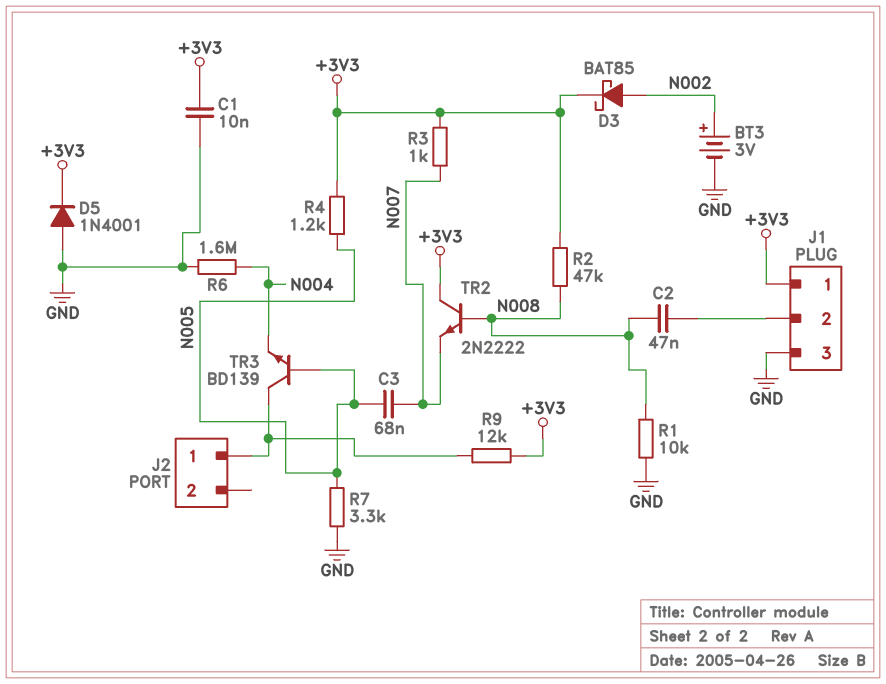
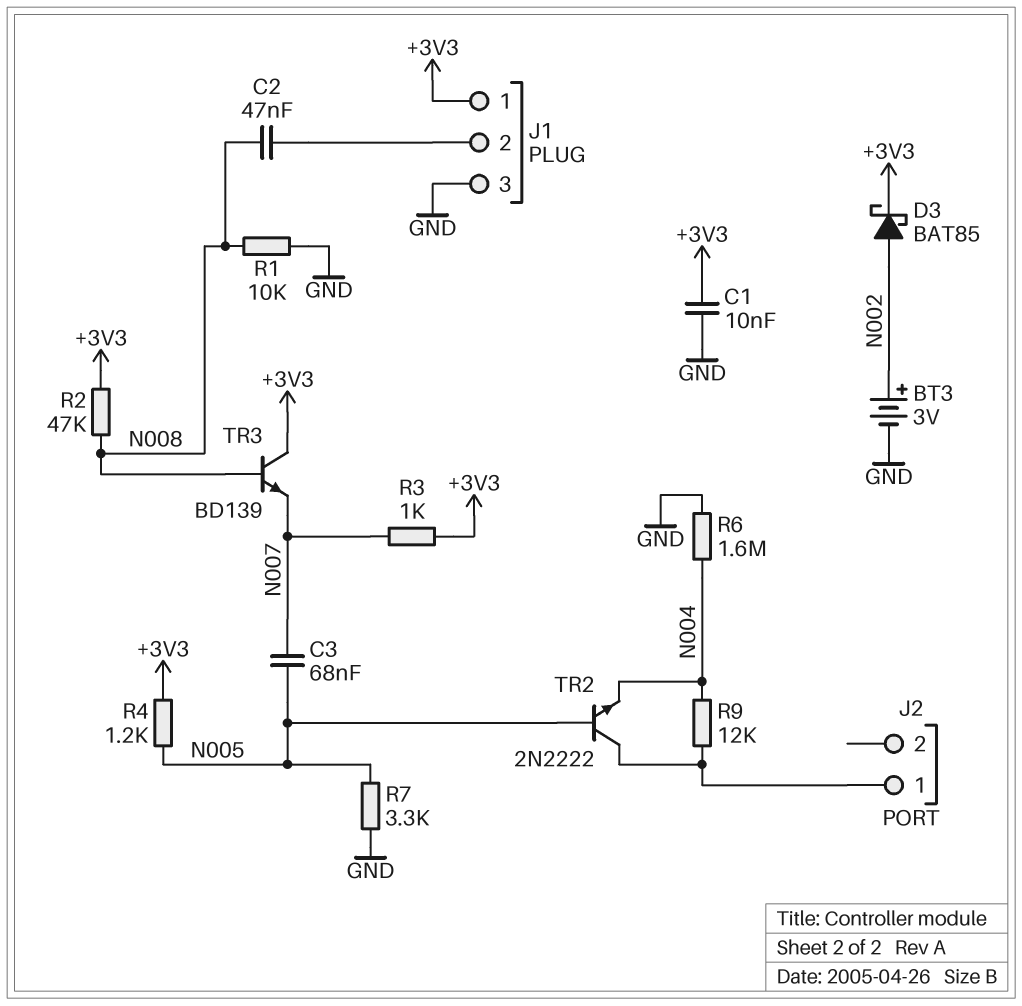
D5: diode 1N4001 (A GND, K +3V3) -> none
R9: 12k (+3V3, J2/1) -> 12k (J2/1, N004)
TR2: NPN 2N2222 (B N008, C +3V3, E N007) -> NPN 2N2222 (B N005, C J2/1, E N004)
TR3: NPN BD139 (B N005, C J2/1, E N004) -> NPN BD139 (B N008, C +3V3, E N007)

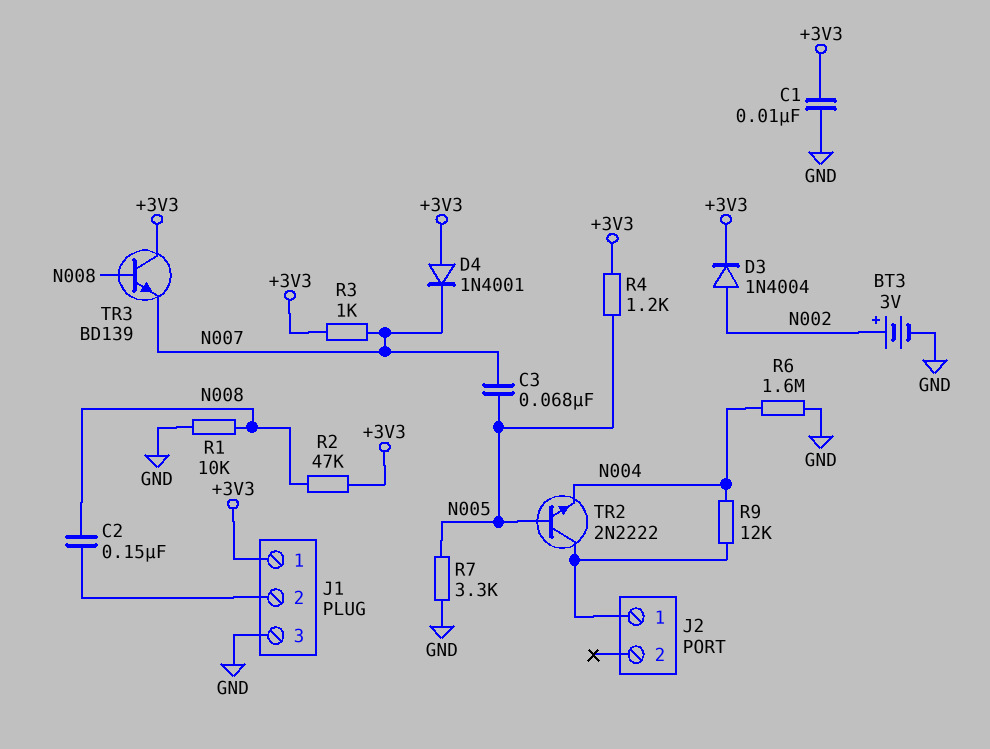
C2: 47nF (J1/2, N008) -> 150nF (J1/2, N008)
D3: schottky BAT85 (A N002, K +3V3) -> diode 1N4004 (A N002, K +3V3)
D4: none -> diode 1N4001 (A +3V3, K N007)

